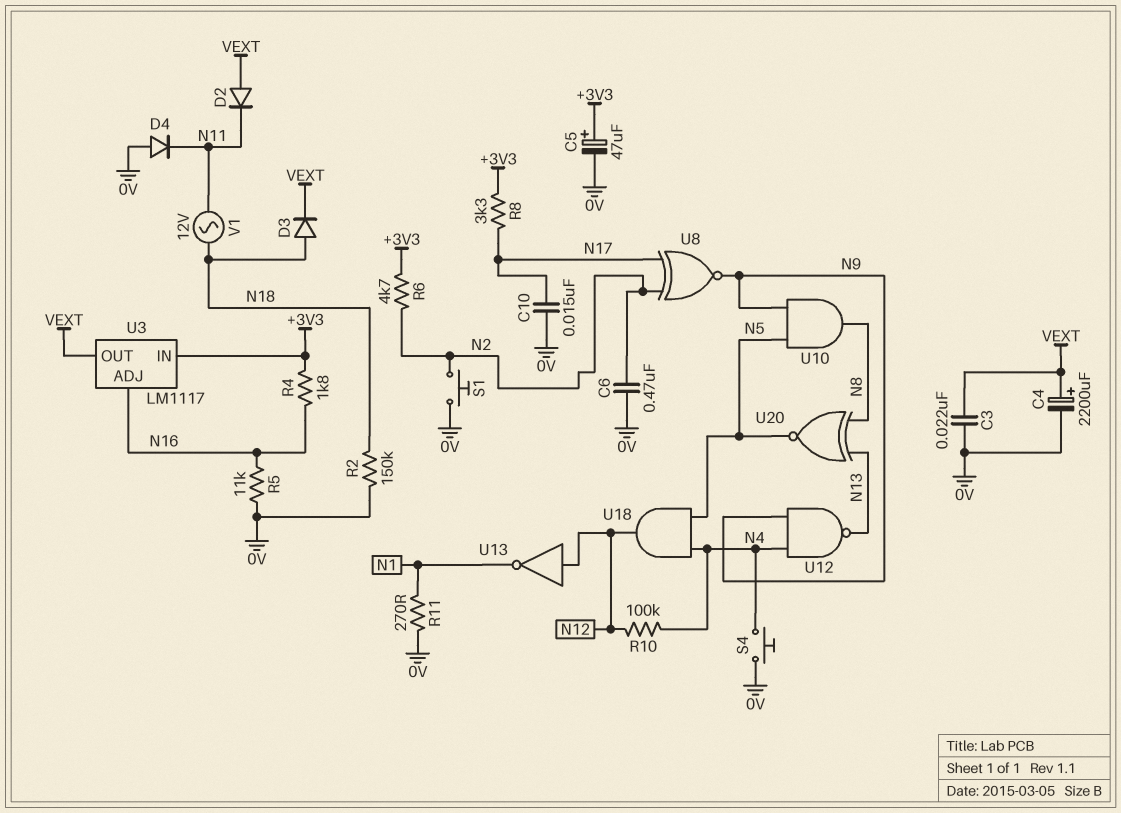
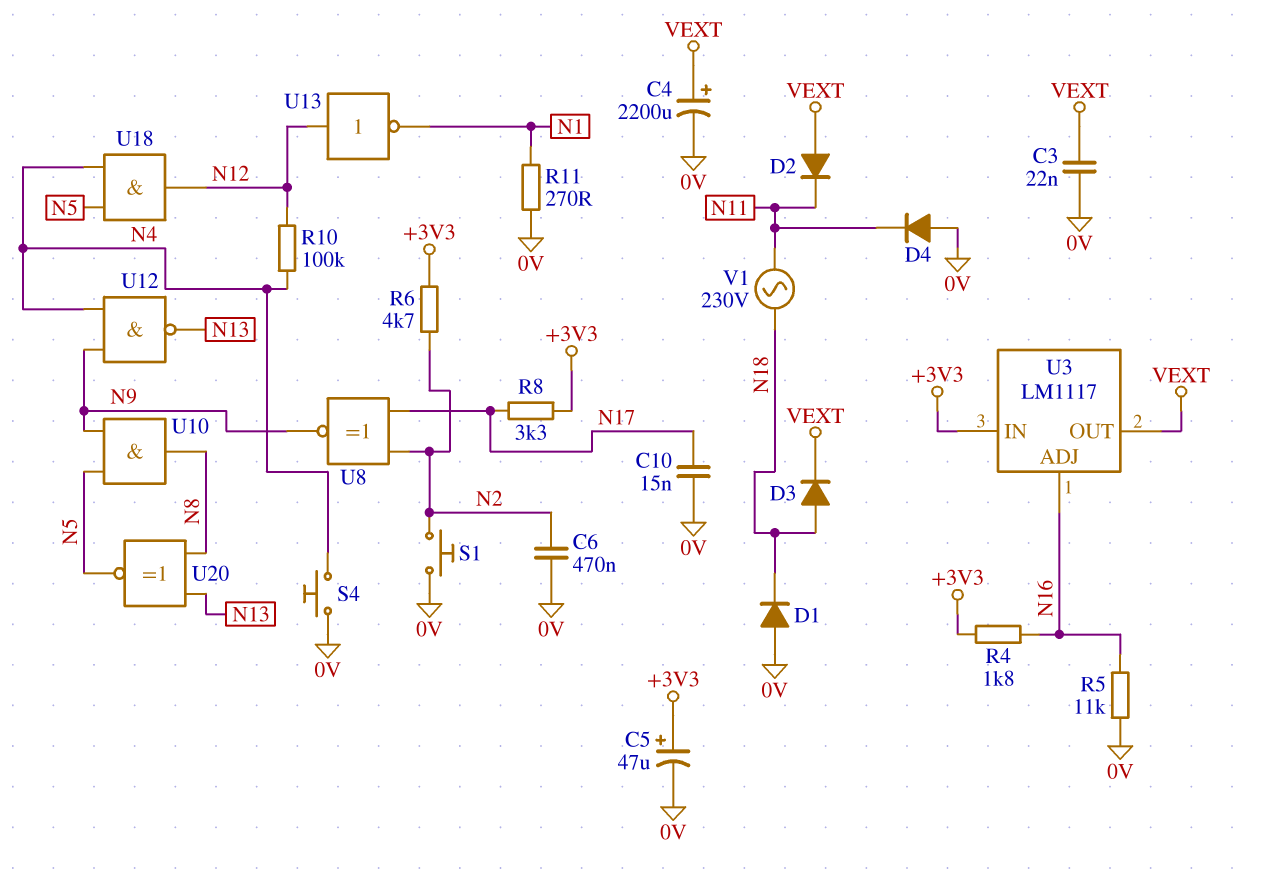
D1: none -> diode (A 0V, K N18)
R2: 150k (0V, N18) -> none
V1: AC 12V (N11, N18) -> AC 230V (N11, N18)

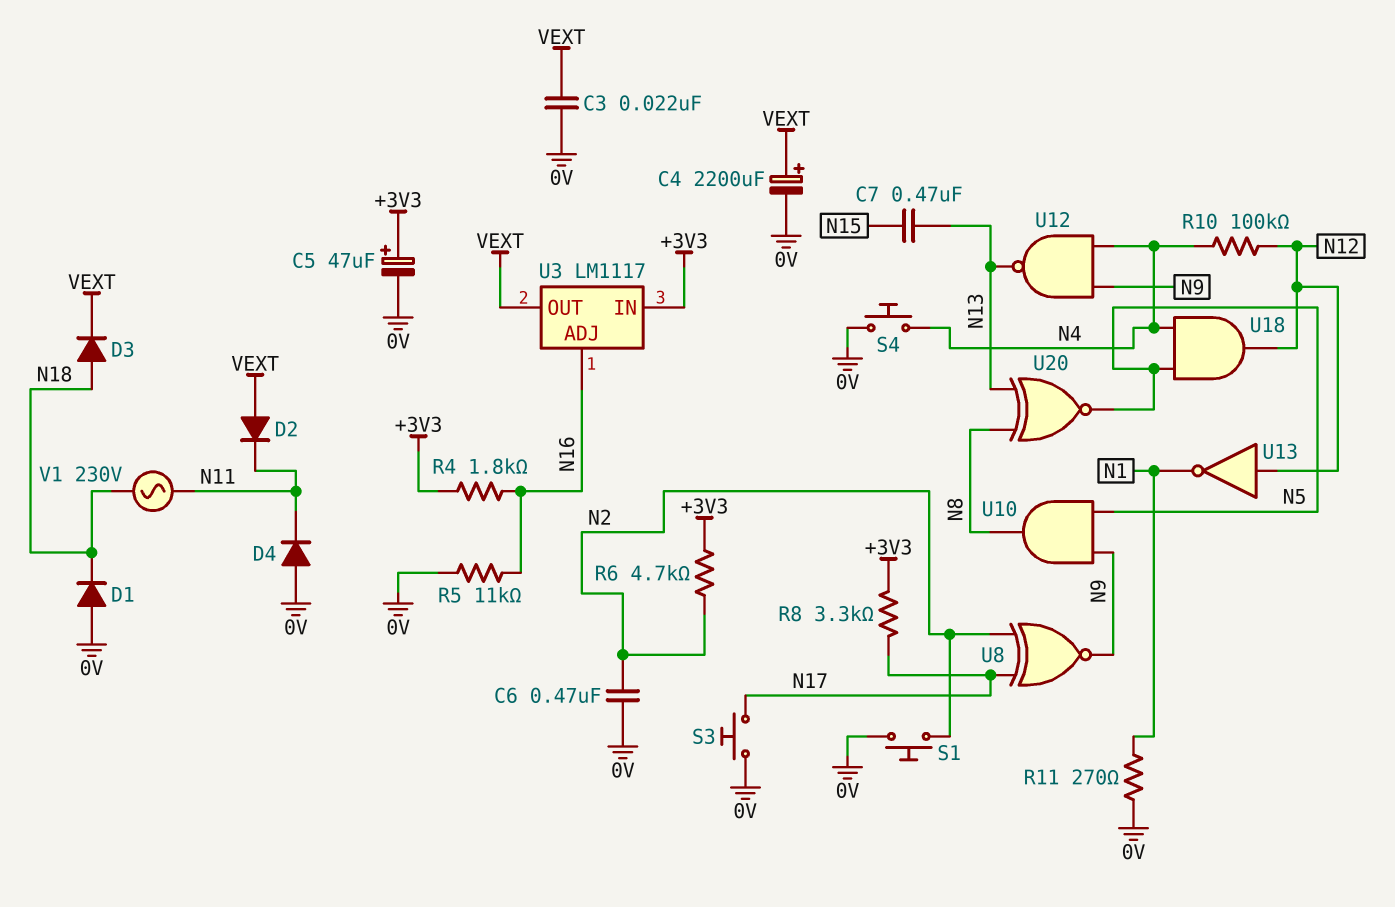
C7: none -> 470nF (N13, N15)
C10: 15nF (0V, N17) -> none
S3: none -> button (0V, N17)

